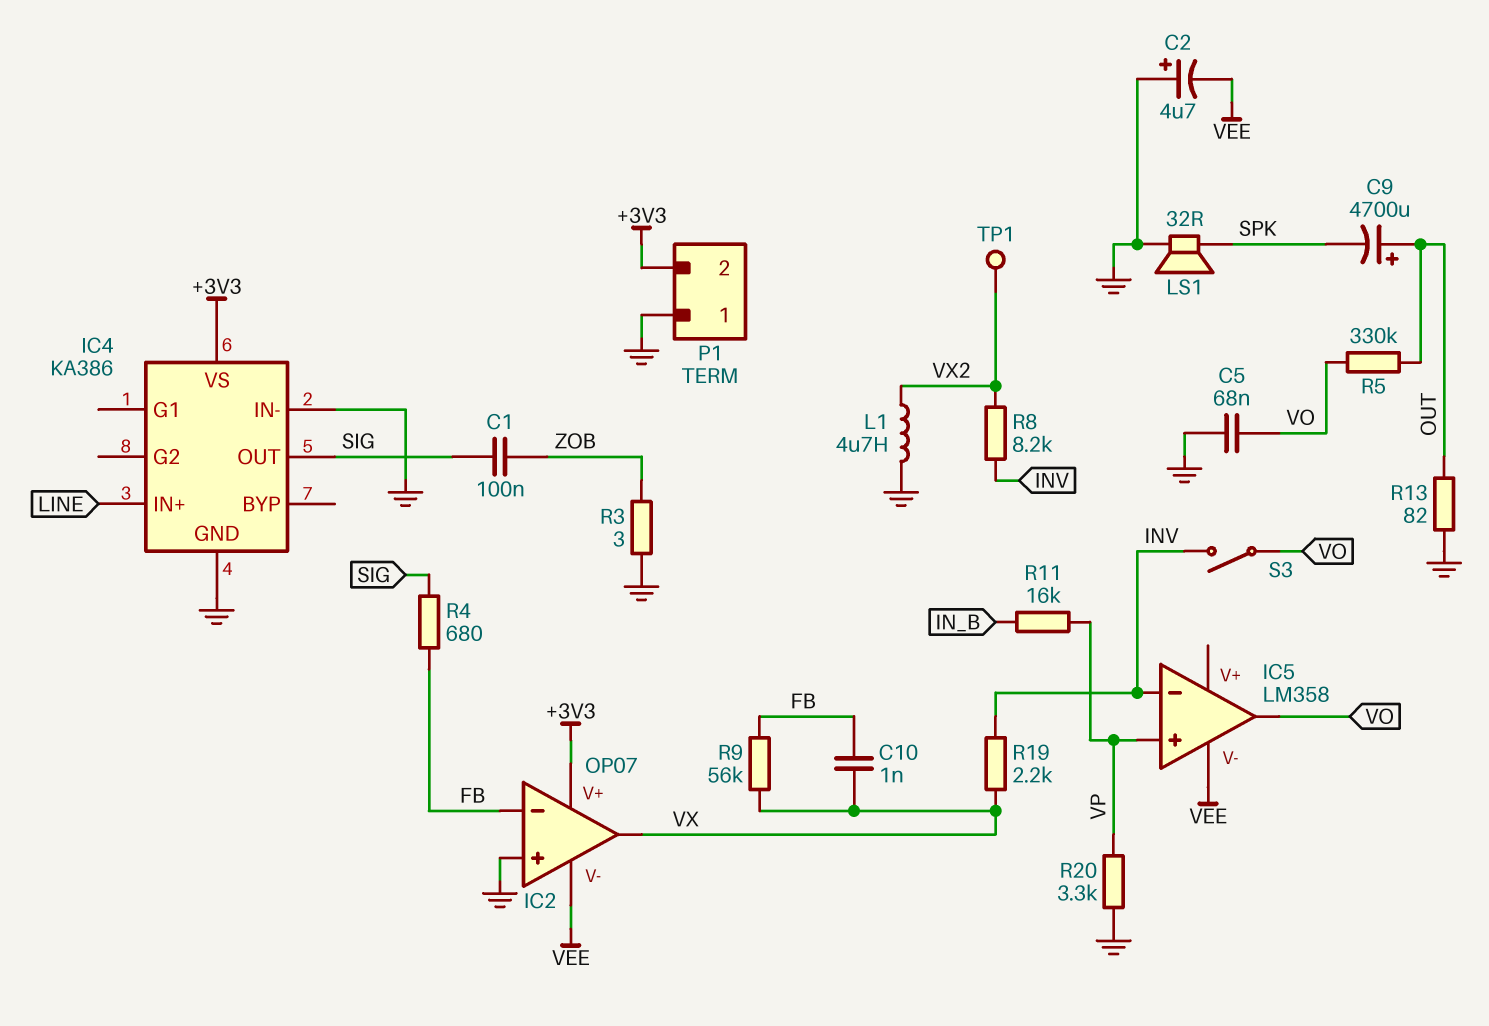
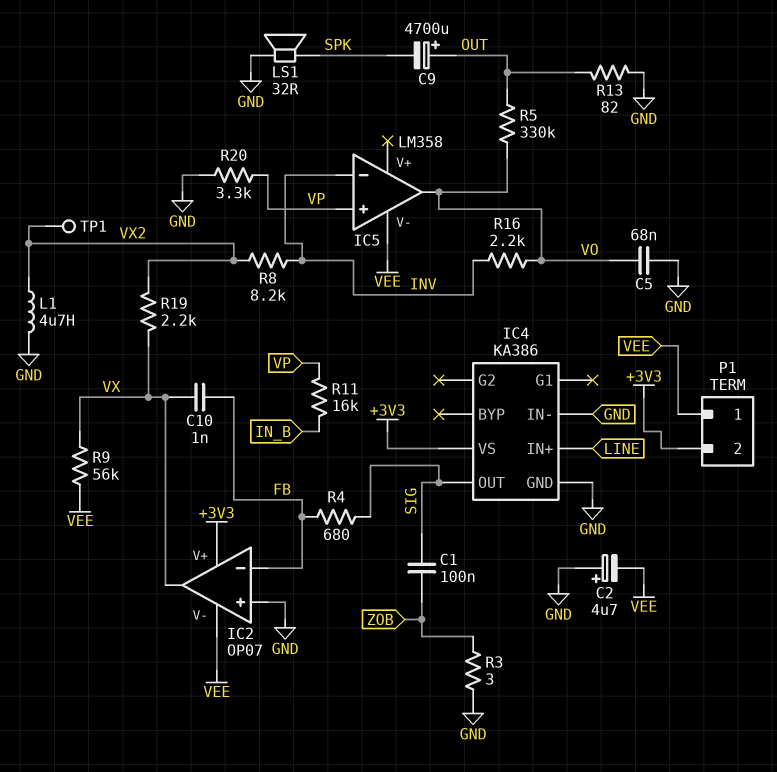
P1 pin 1: GND -> VEE
R9: 56k (FB, VX) -> 56k (VEE, VX)
R16: none -> 2.2k (INV, VO)
R19: 2.2k (INV, VX) -> 2.2k (VX, VX2)
S3: switch (INV, VO) -> none

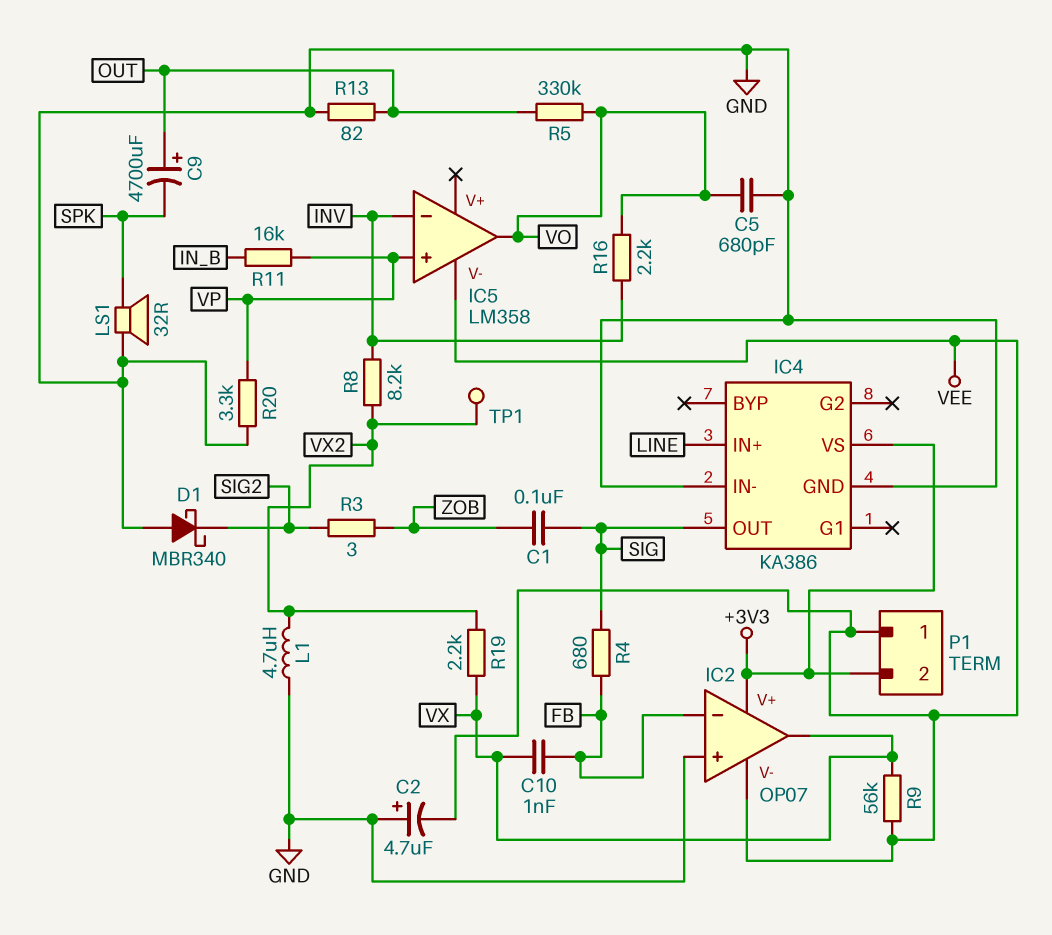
C5: 68nF (GND, VO) -> 680pF (GND, VO)
D1: none -> schottky MBR340 (A GND, K SIG2)
R3: 3 (GND, ZOB) -> 3 (SIG2, ZOB)

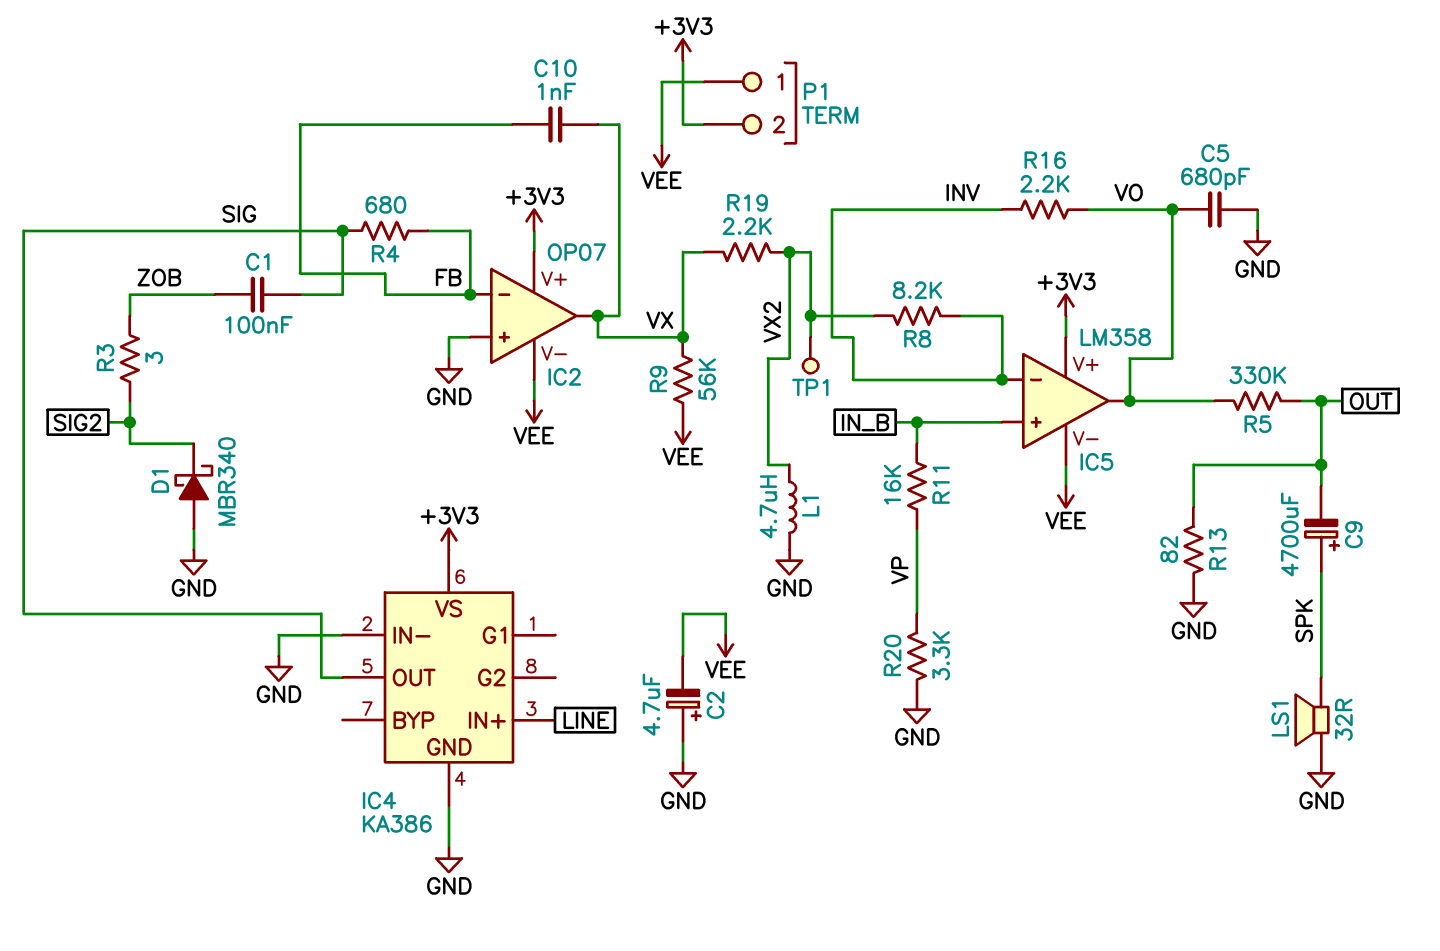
C9: 4700uF (plus OUT, minus SPK) -> 4700uF (plus SPK, minus OUT)
IC5 pin V+: none -> +3V3
IC5 pin in+: VP -> IN_B

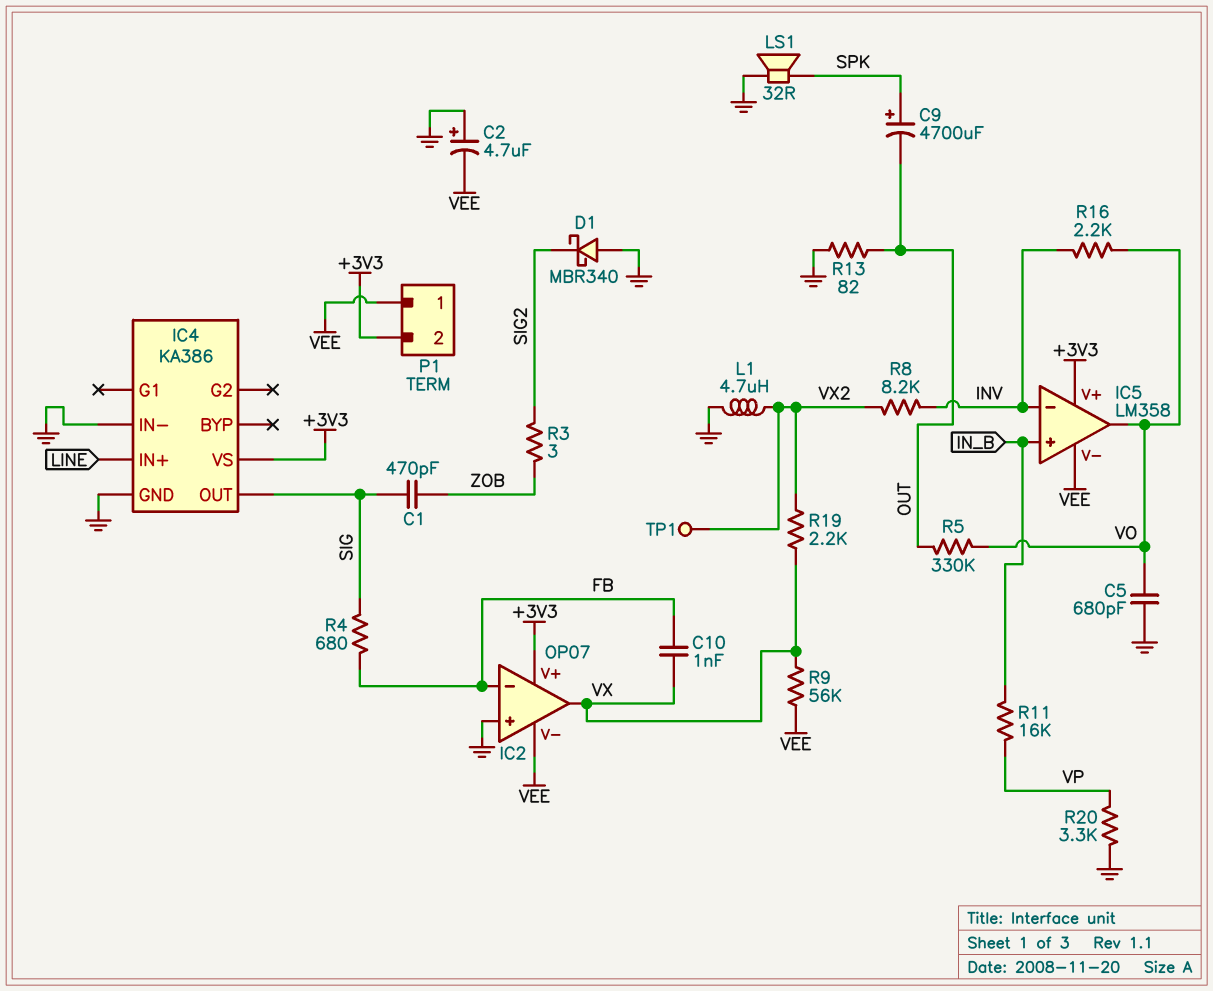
C1: 100nF (SIG, ZOB) -> 470pF (SIG, ZOB)

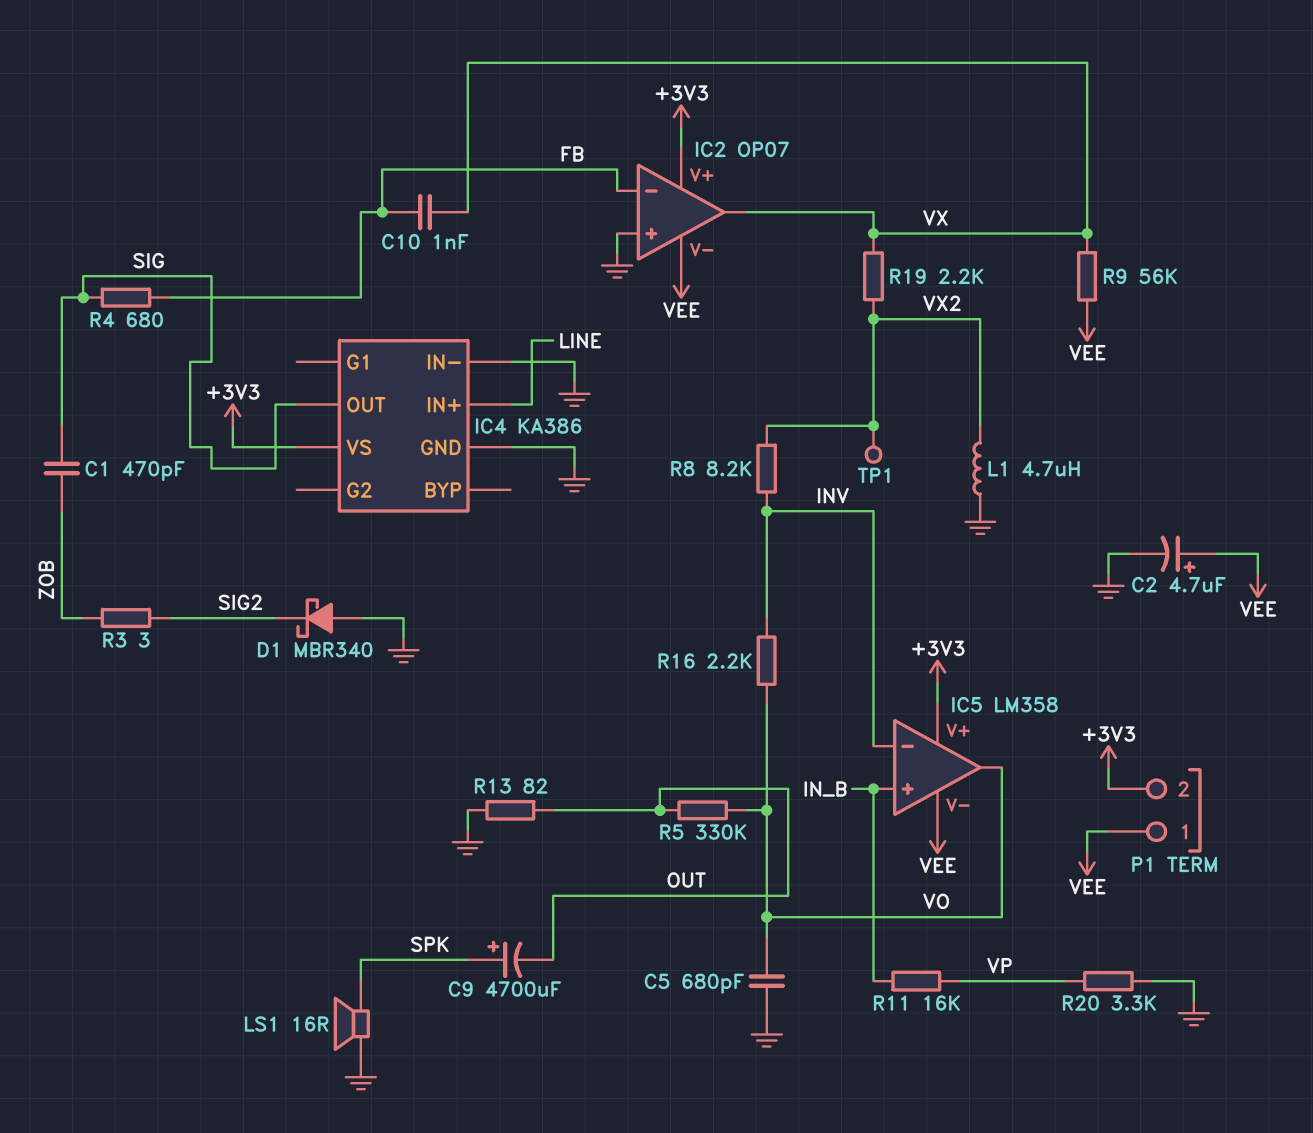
C2: 4.7uF (plus GND, minus VEE) -> 4.7uF (plus VEE, minus GND)
LS1: speaker 32R (GND, SPK) -> speaker 16R (GND, SPK)

